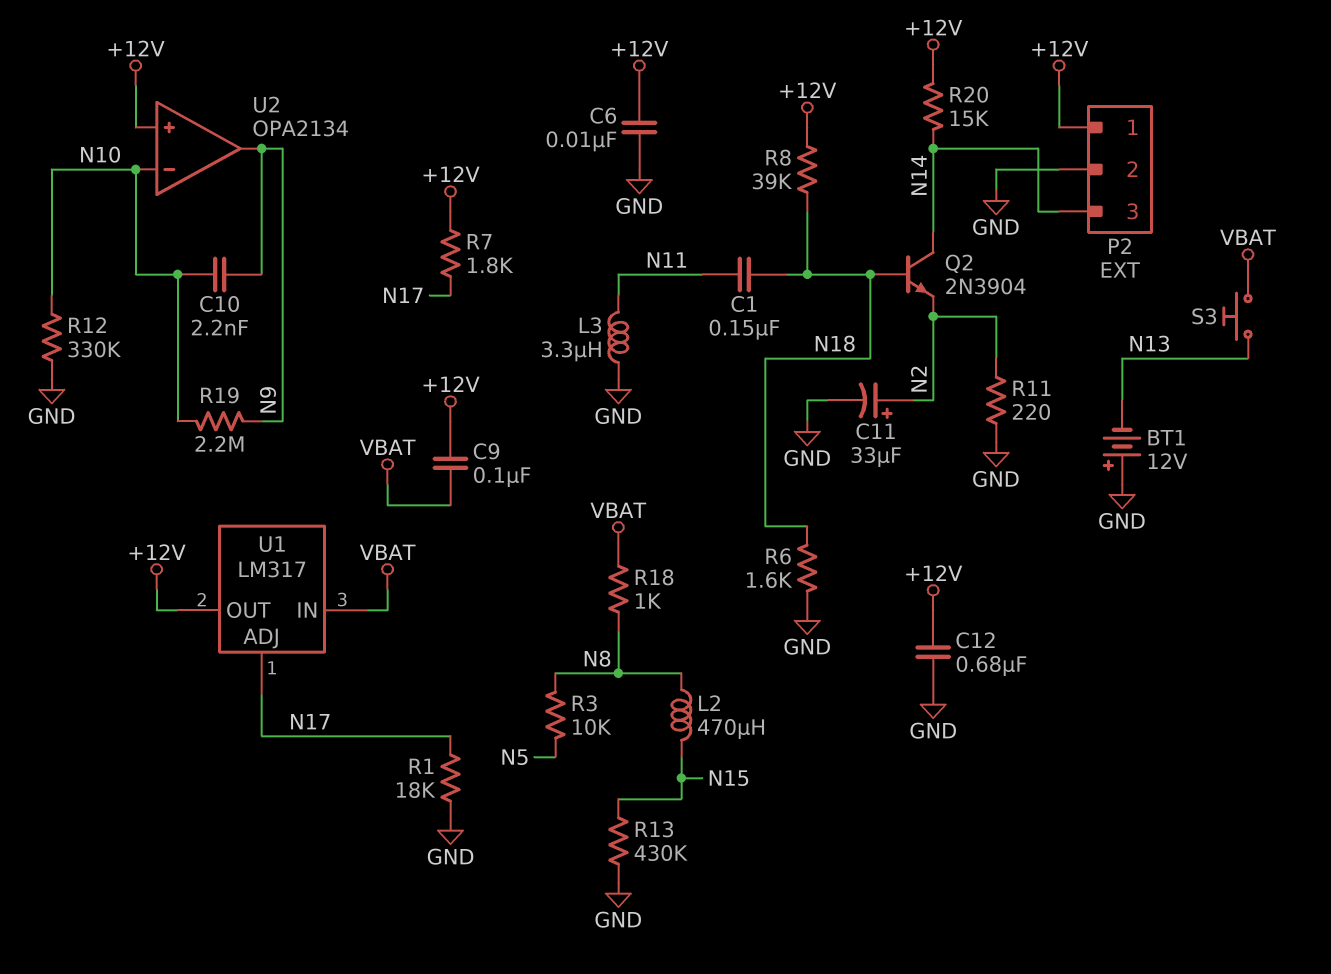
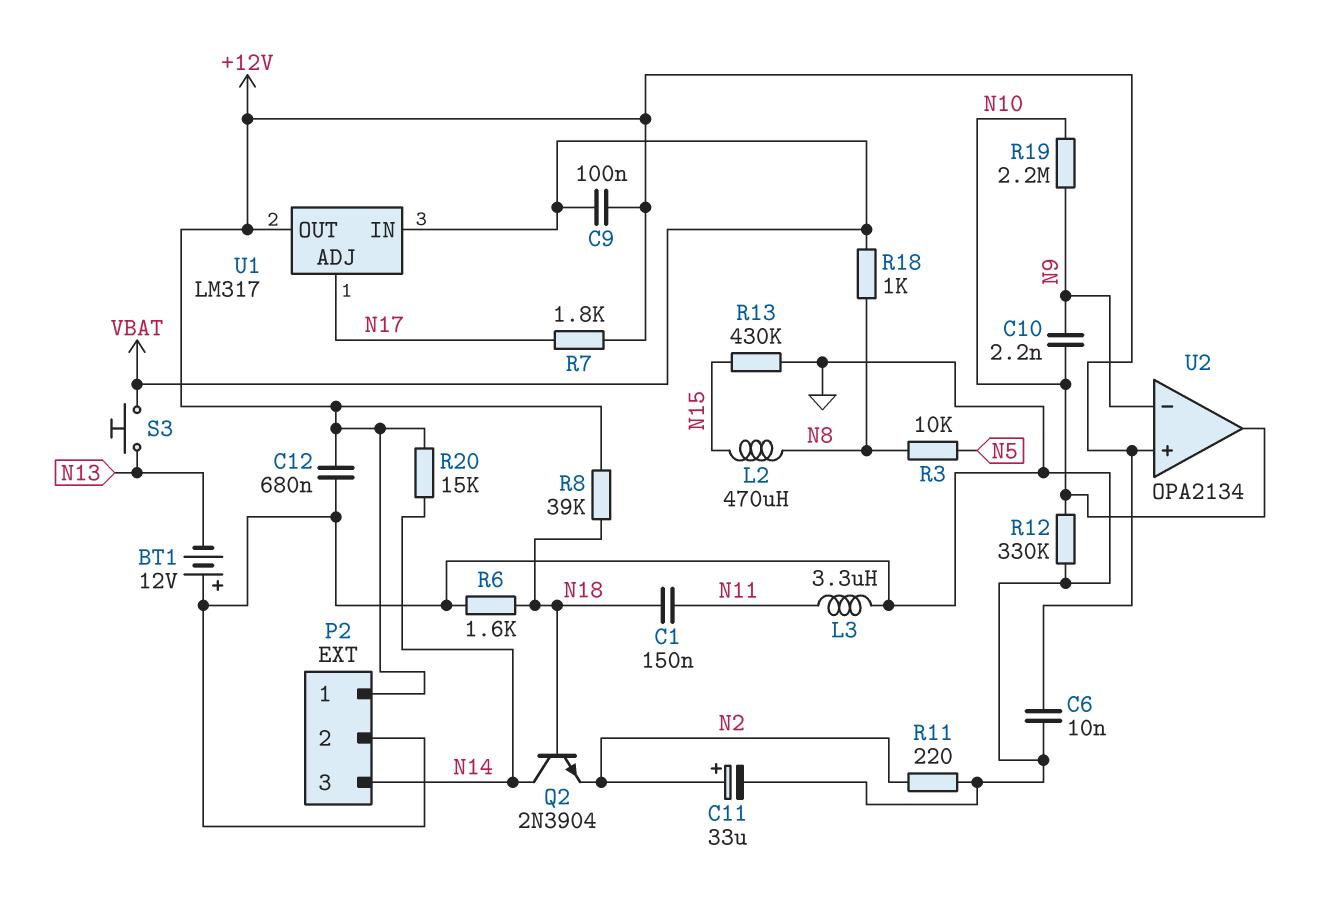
R1: 18k (GND, N17) -> none
U2 pin in-: N10 -> N9
U2 pin out: N9 -> N10

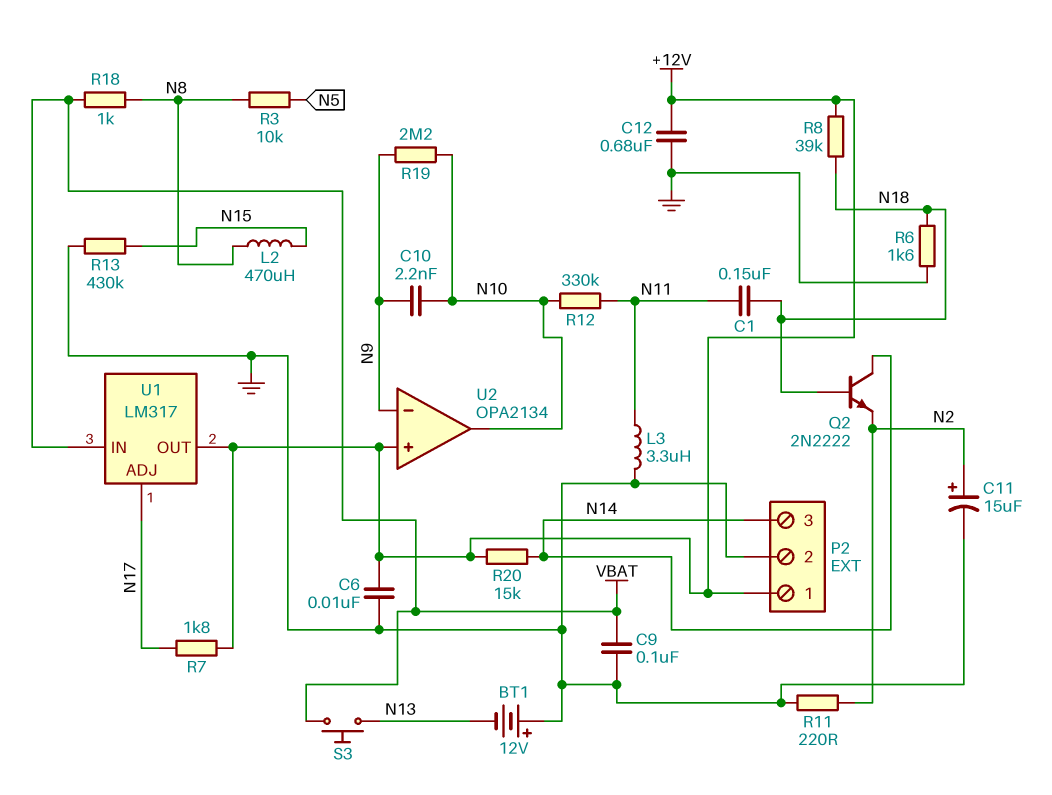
C9: 100nF (+12V, VBAT) -> 100nF (GND, VBAT)
C11: 33uF (plus N2, minus GND) -> 15uF (plus N2, minus GND)
Q2: NPN 2N3904 (B N18, C N14, E N2) -> NPN 2N2222 (B N18, C N14, E N2)
R12: 330k (GND, N10) -> 330k (N10, N11)

